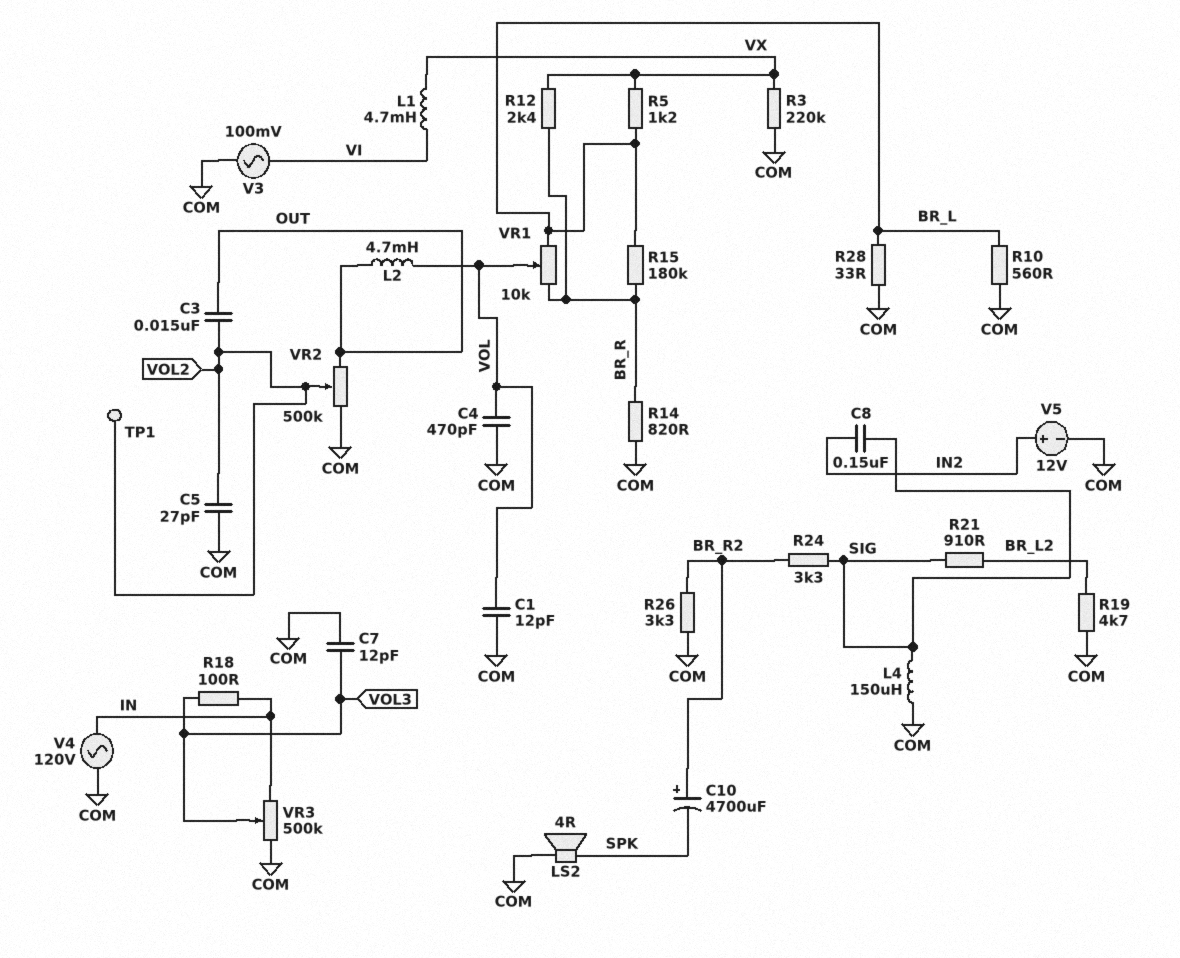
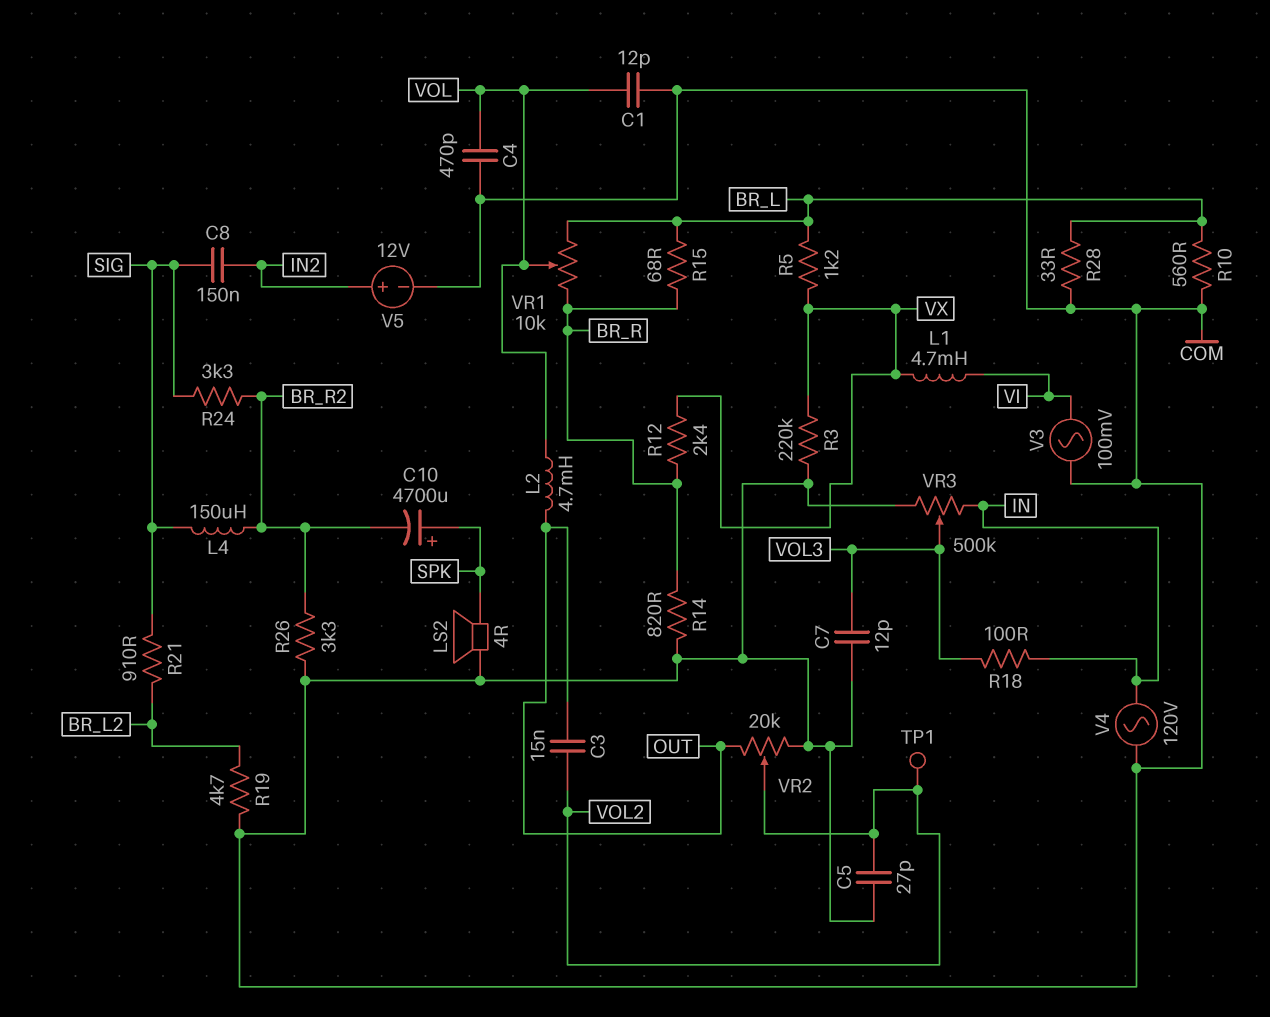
C10: 4700uF (plus BR_R2, minus SPK) -> 4700uF (plus SPK, minus BR_R2)
L4: 150uH (COM, SIG) -> 150uH (BR_R2, SIG)
R15: 180k (BR_L, BR_R) -> 68 (BR_L, BR_R)
VR2: 500k (COM, OUT, wiper VOL2) -> 20k (COM, OUT, wiper VOL2)

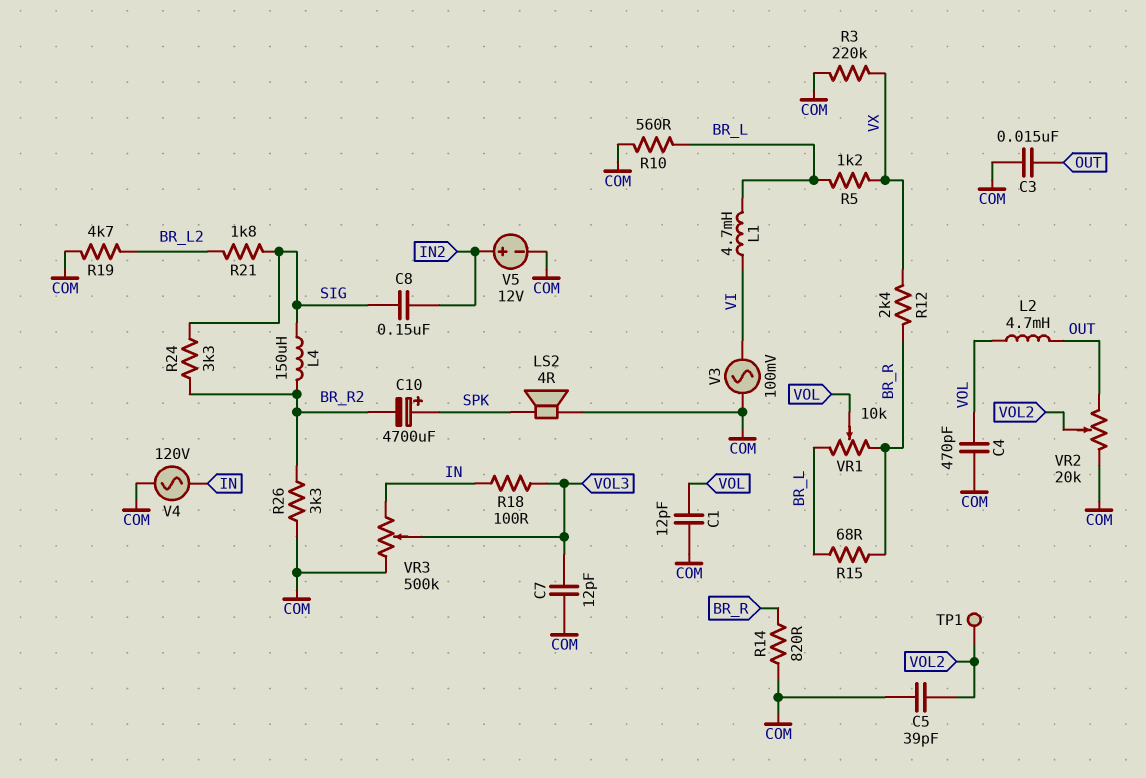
C3: 15nF (OUT, VOL2) -> 15nF (COM, OUT)
C5: 27pF (COM, VOL2) -> 39pF (COM, VOL2)
L1: 4.7mH (VI, VX) -> 4.7mH (BR_L, VI)
R21: 910 (BR_L2, SIG) -> 1.8k (BR_L2, SIG)
R28: 33 (BR_L, COM) -> none

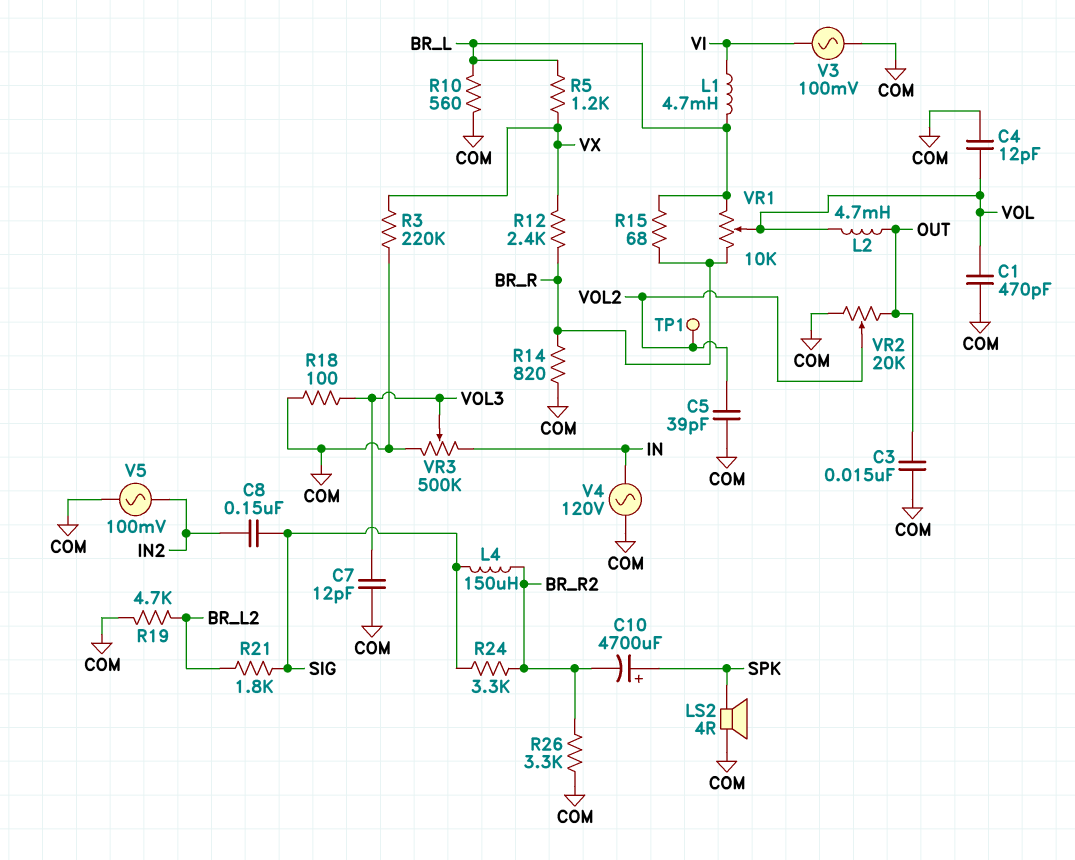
C1: 12pF (COM, VOL) -> 470pF (COM, VOL)
C4: 470pF (COM, VOL) -> 12pF (COM, VOL)
R18: 100 (IN, VOL3) -> 100 (COM, VOL3)
V5: 12V (plus IN2, minus COM) -> AC 100mV (COM, IN2)

